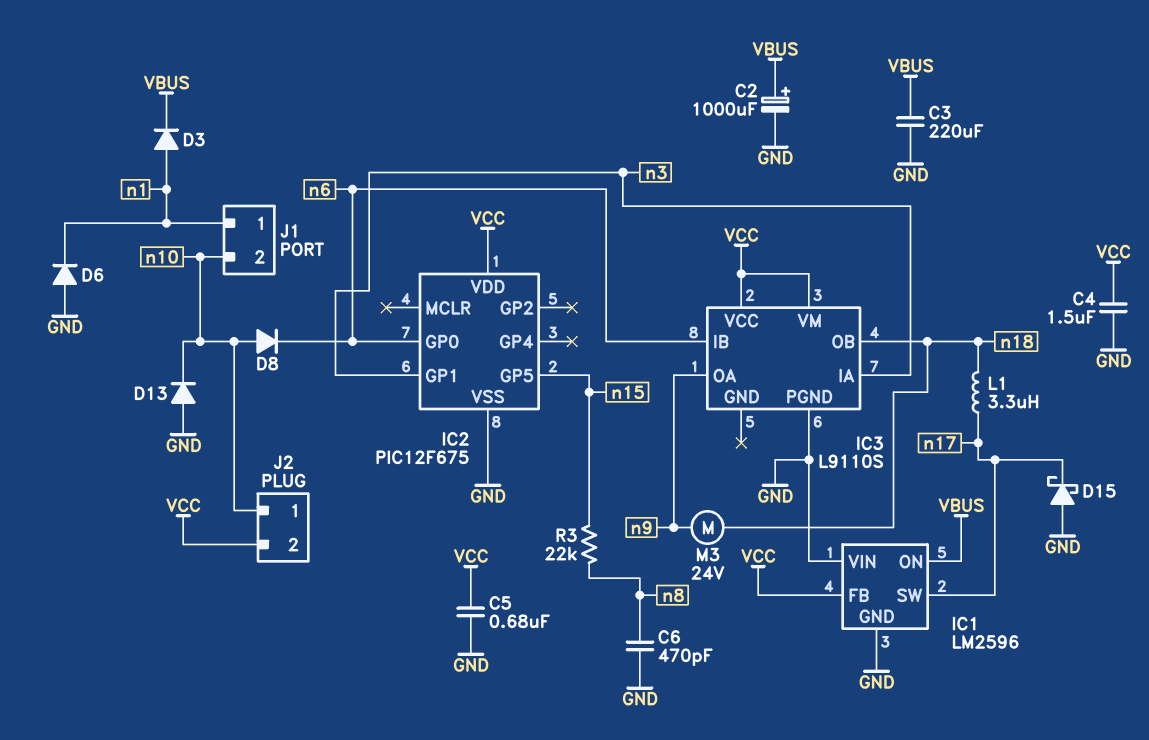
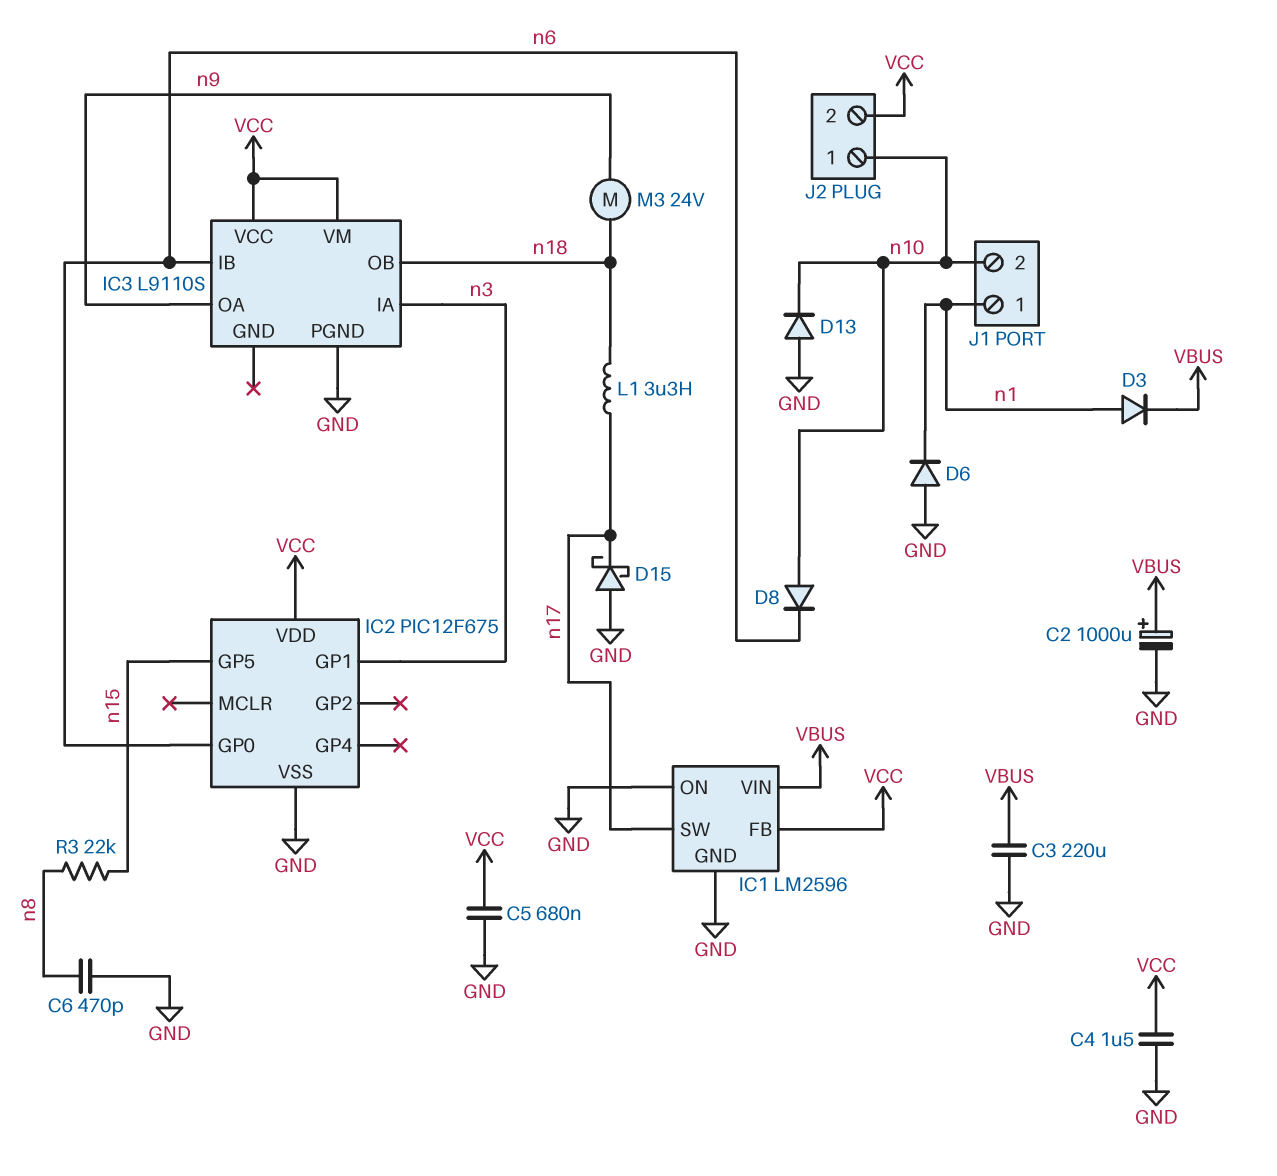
IC1 pin ON: VBUS -> GND
IC1 pin VIN: GND -> VBUS

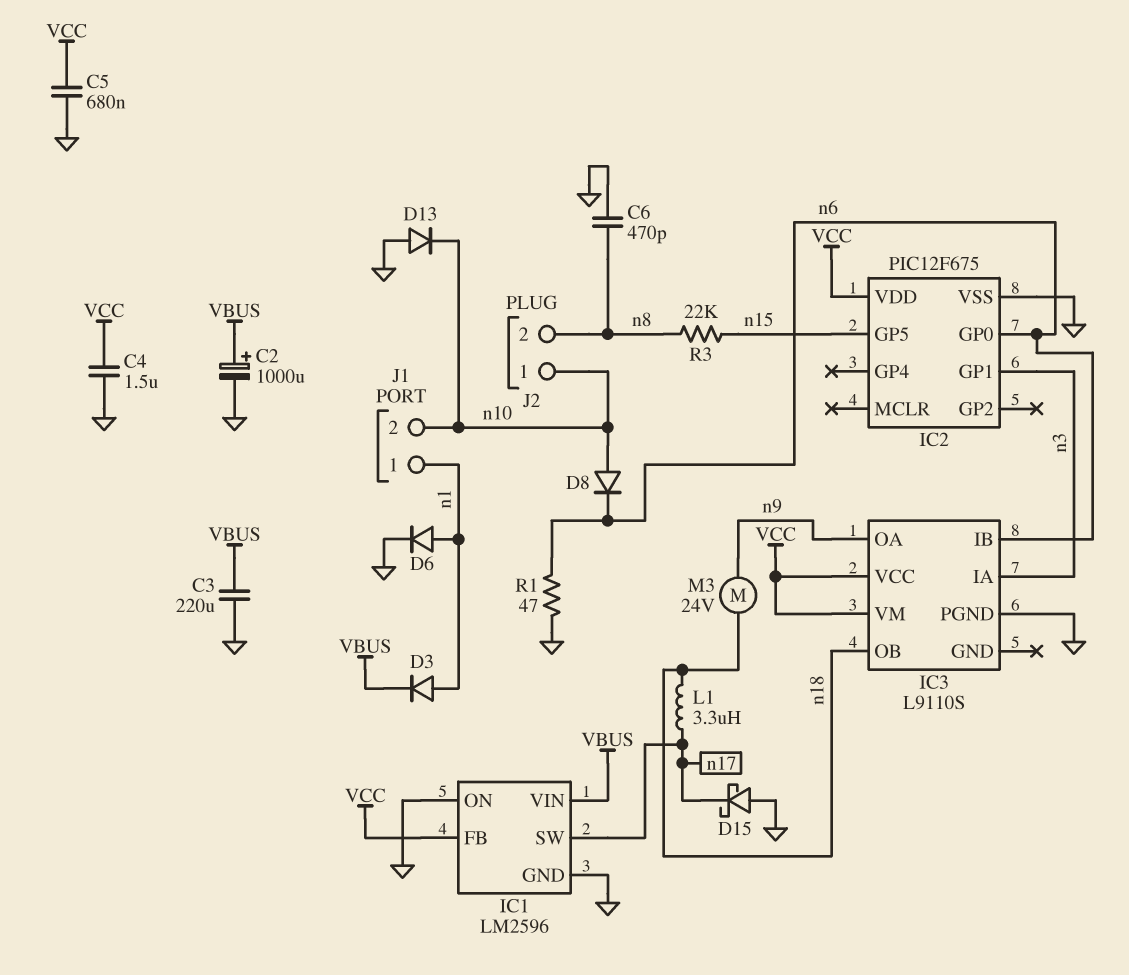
D6: diode (A GND, K n1) -> diode (A n1, K GND)
J2 pin 2: VCC -> n8
R1: none -> 47 (GND, n6)

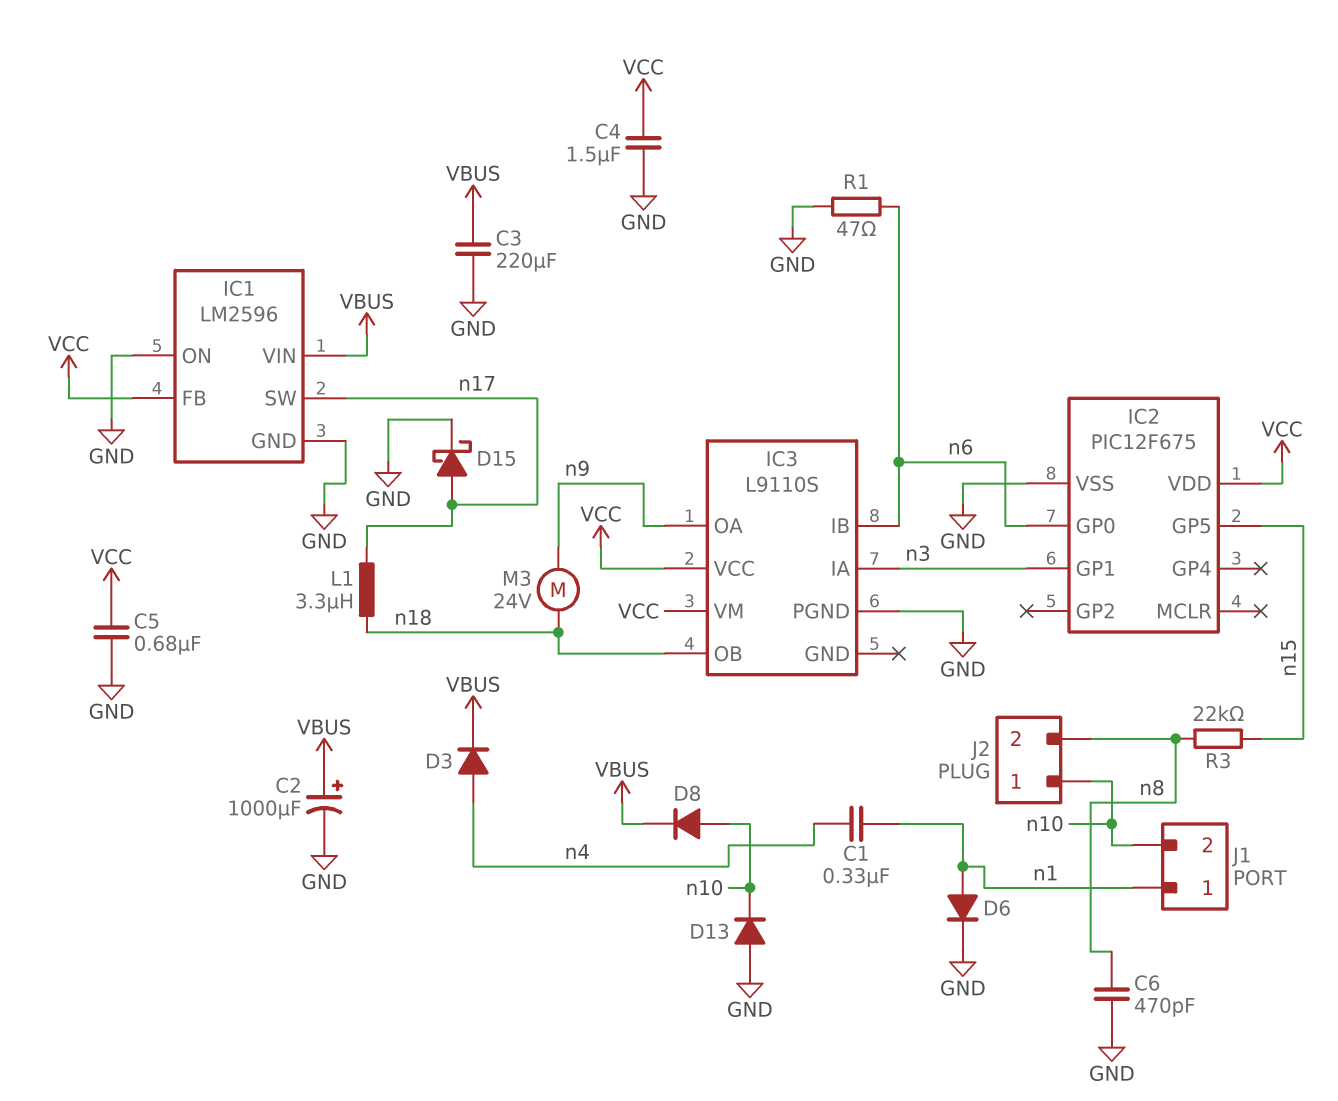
C1: none -> 330nF (n1, n4)
D3: diode (A n1, K VBUS) -> diode (A n4, K VBUS)
D8: diode (A n10, K n6) -> diode (A n10, K VBUS)
D15: schottky (A GND, K n17) -> schottky (A n17, K GND)

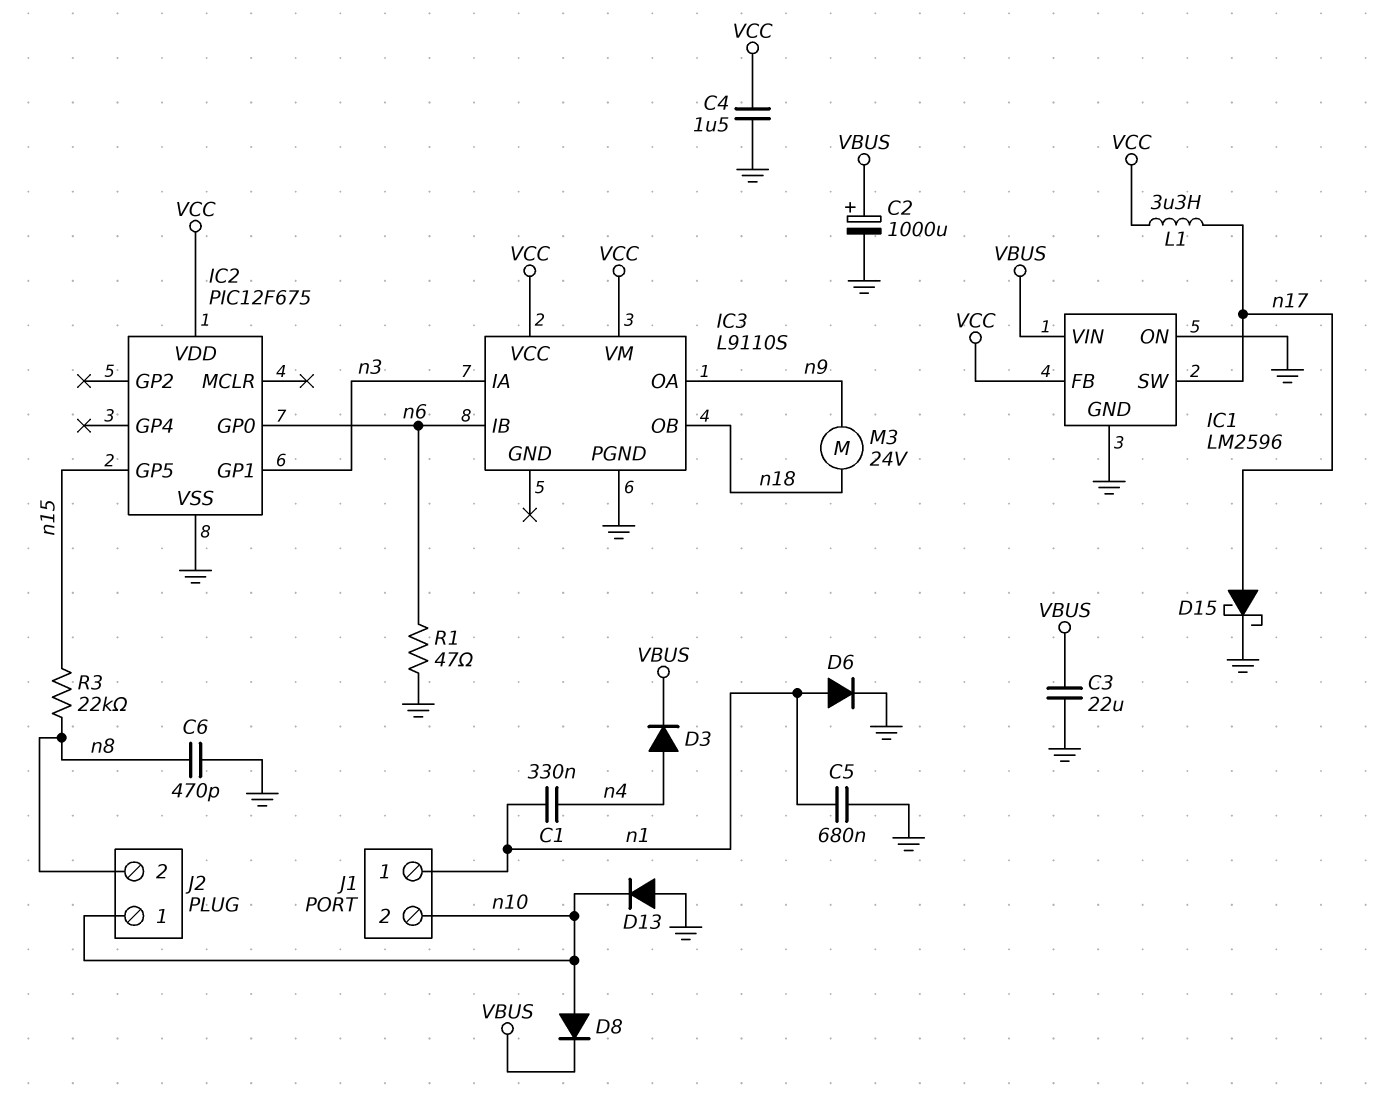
C3: 220uF (GND, VBUS) -> 22uF (GND, VBUS)
C5: 680nF (GND, VCC) -> 680nF (GND, n1)
L1: 3.3uH (n17, n18) -> 3.3uH (VCC, n17)

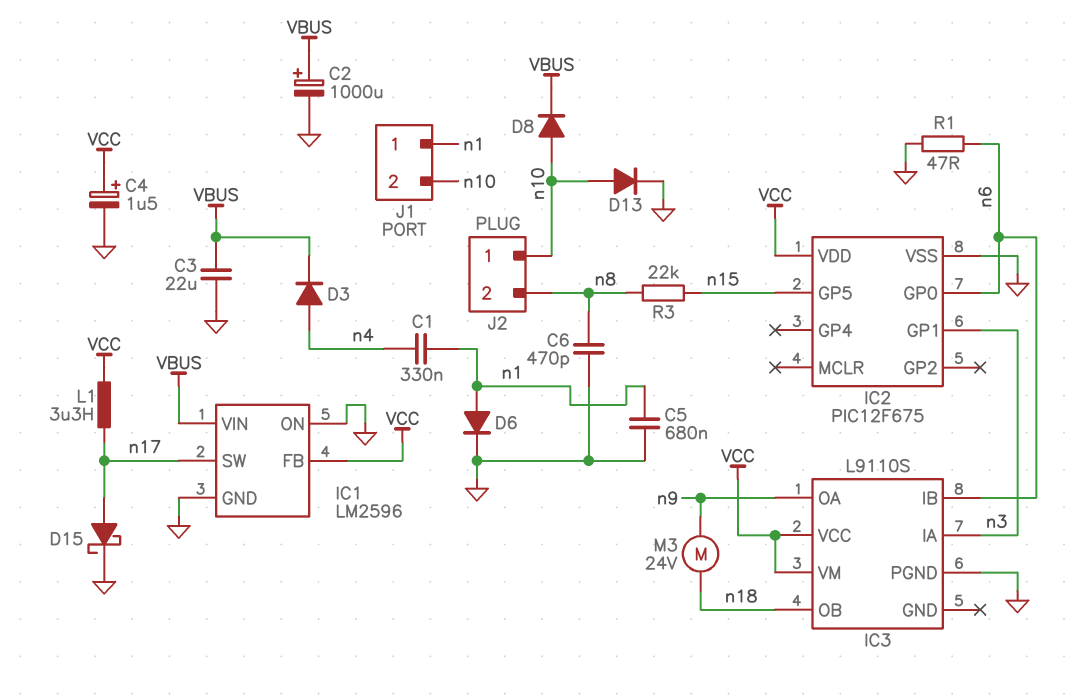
C4: 1.5uF (GND, VCC) -> 1.5uF (plus VCC, minus GND)
D13: diode (A GND, K n10) -> diode (A n10, K GND)

